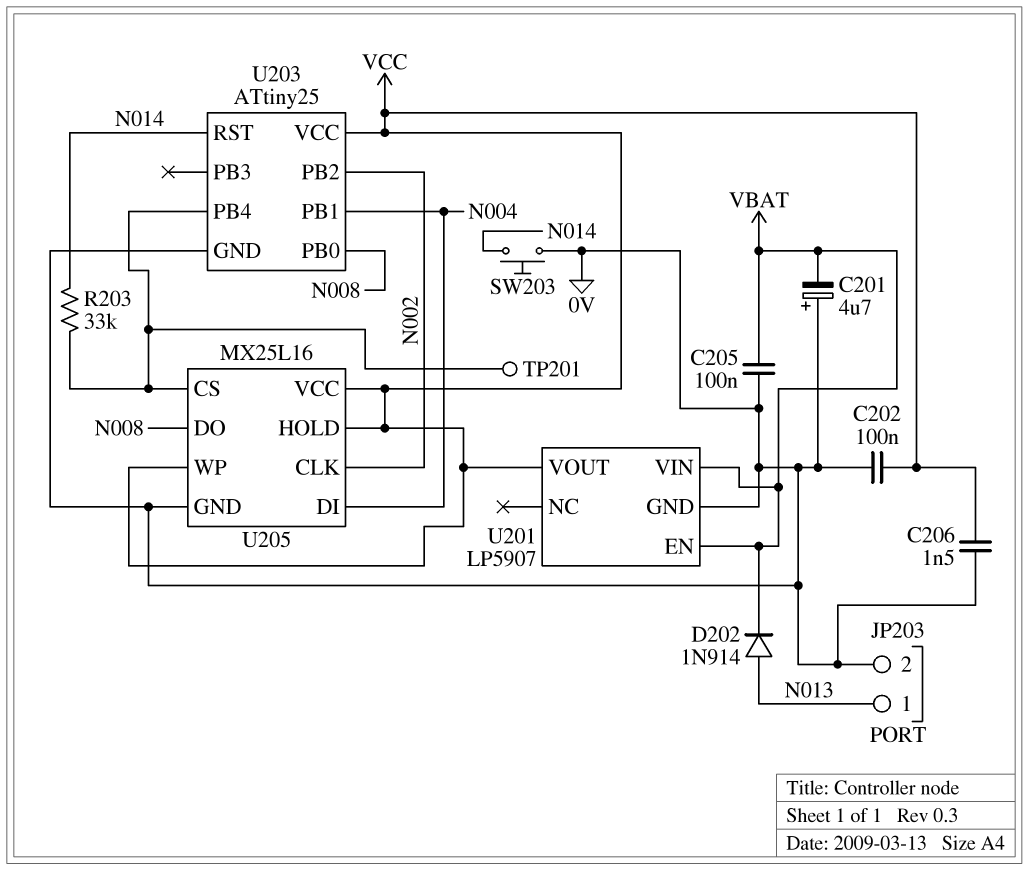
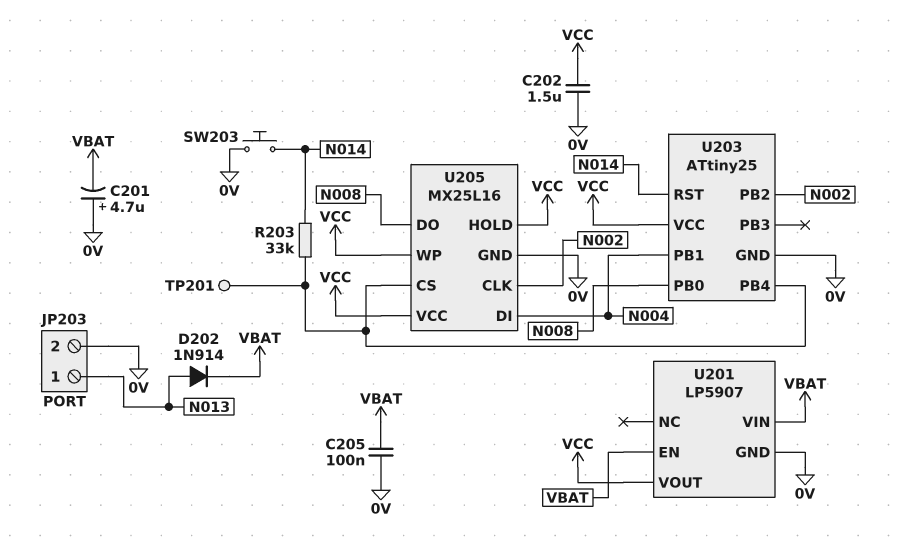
C202: 100nF (0V, VCC) -> 1.5uF (0V, VCC)
C206: 1.5nF (0V, VCC) -> none

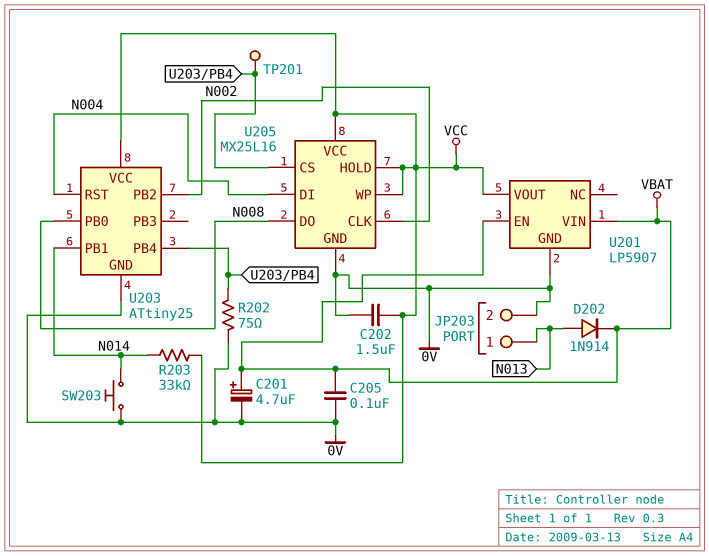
C201: 4.7uF (plus 0V, minus VBAT) -> 4.7uF (plus VBAT, minus 0V)
R202: none -> 75 (0V, U203/PB4)
R203: 33k (N014, U203/PB4) -> 33k (N014, VCC)
U203 pin PB1: N004 -> N014
U203 pin RST: N014 -> N004

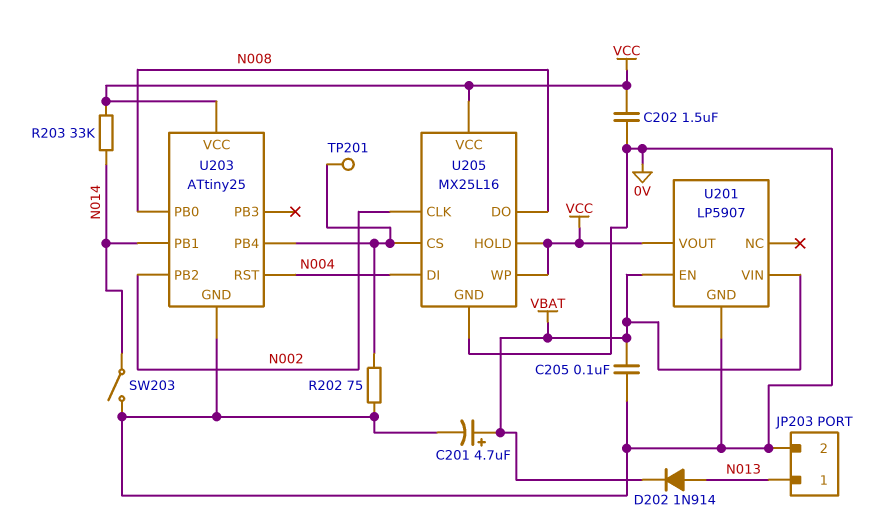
SW203: button (0V, N014) -> switch (0V, N014)

